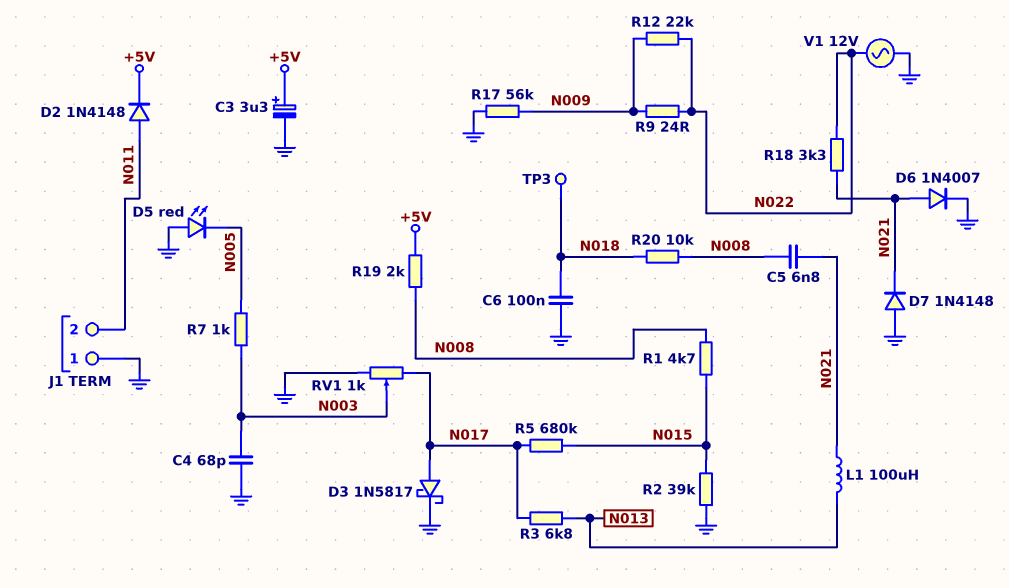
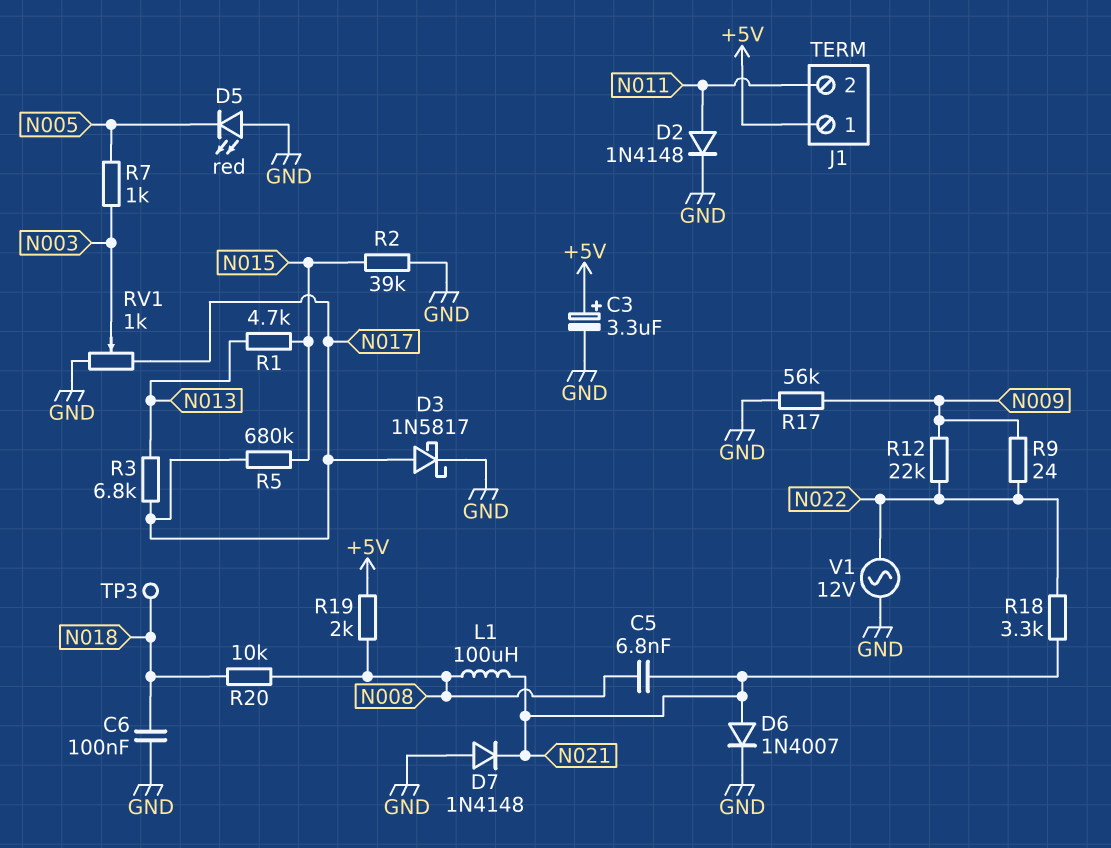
C4: 68pF (GND, N003) -> none
D2: diode 1N4148 (A N011, K +5V) -> diode 1N4148 (A N011, K GND)
J1 pin 1: GND -> +5V
L1: 100uH (N013, N021) -> 100uH (N008, N021)
R1: 4.7k (N008, N015) -> 4.7k (N013, N015)

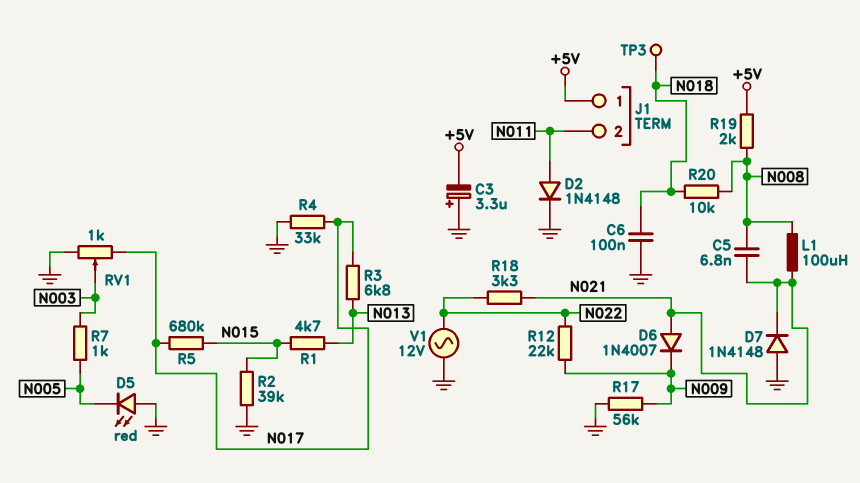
C3: 3.3uF (plus +5V, minus GND) -> 3.3uF (plus GND, minus +5V)
D3: schottky 1N5817 (A N017, K GND) -> none
D6: diode 1N4007 (A N021, K GND) -> diode 1N4007 (A N021, K N009)
R4: none -> 33k (GND, N017)
R9: 24 (N009, N022) -> none

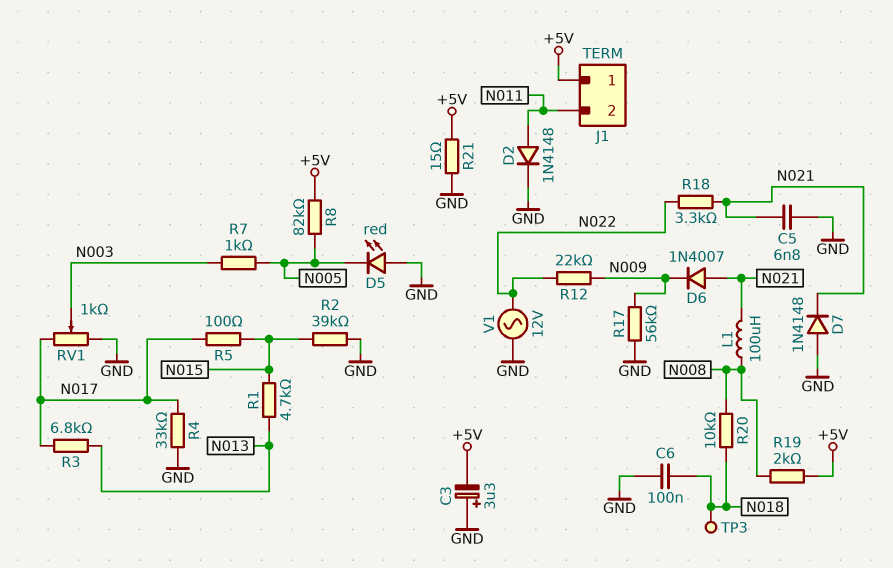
C5: 6.8nF (N008, N021) -> 6.8nF (GND, N021)
R5: 680k (N015, N017) -> 100 (N015, N017)
R8: none -> 82k (+5V, N005)
R21: none -> 15 (+5V, GND)

